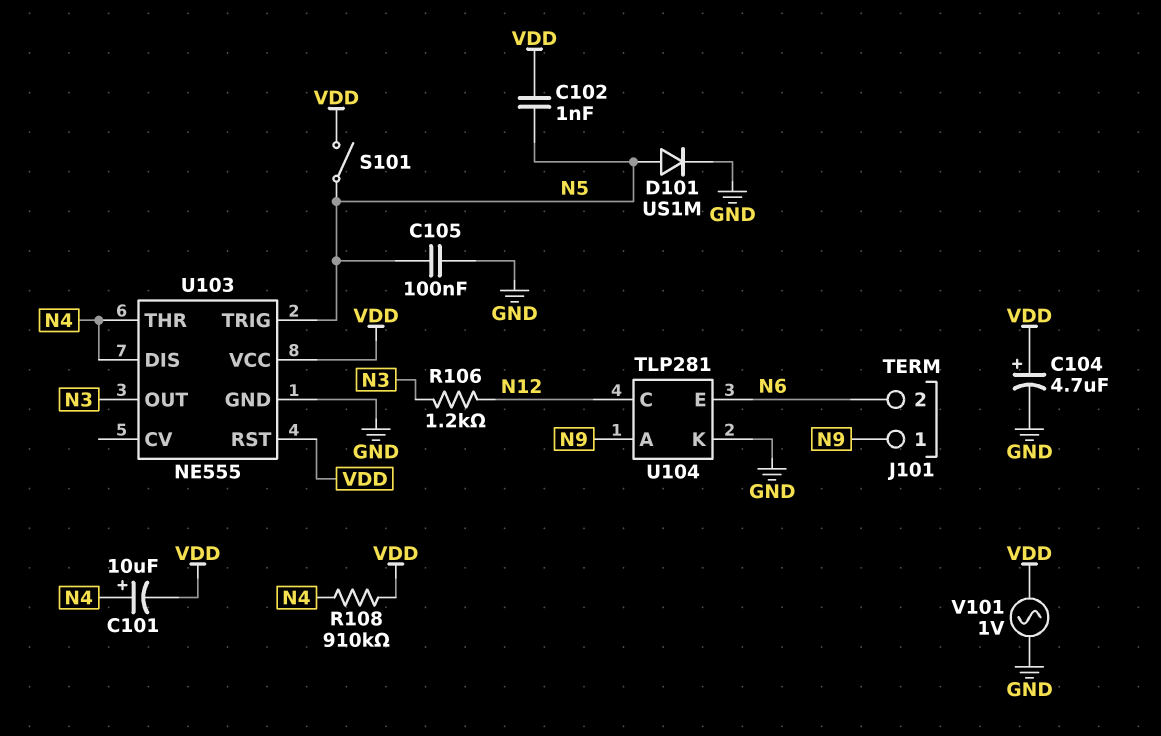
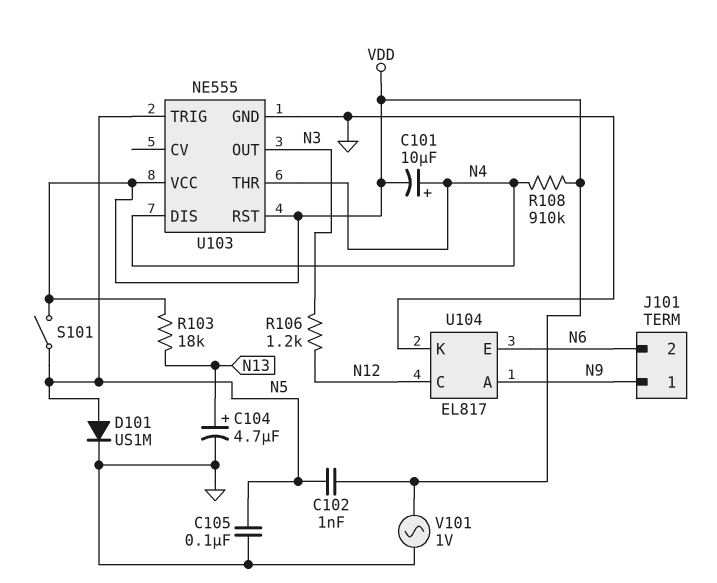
C104: 4.7uF (plus VDD, minus GND) -> 4.7uF (plus N13, minus GND)
R103: none -> 18k (N13, VDD)
U104: TLP281 -> EL817

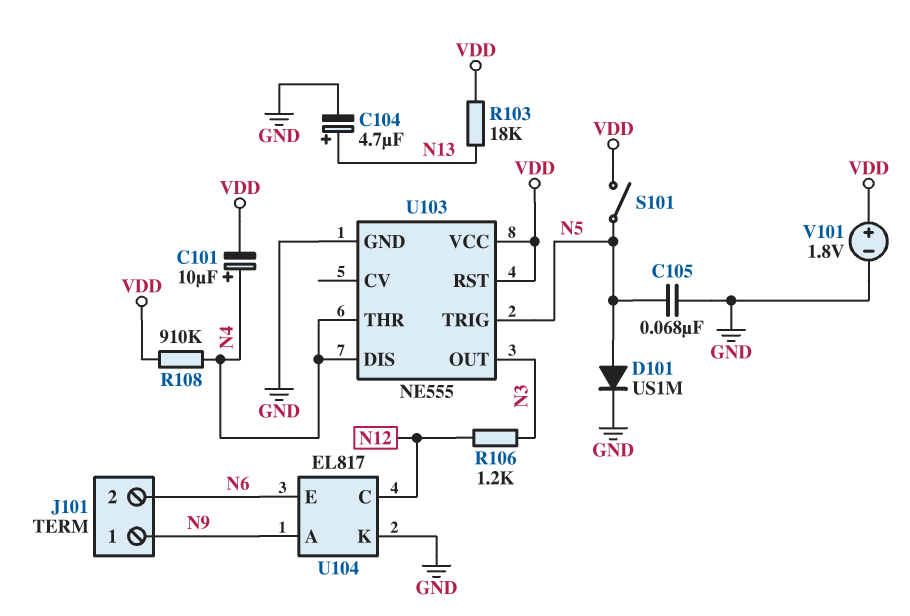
C102: 1nF (N5, VDD) -> none
C105: 100nF (GND, N5) -> 68nF (GND, N5)
V101: AC 1V (GND, VDD) -> 1.8V (plus VDD, minus GND)

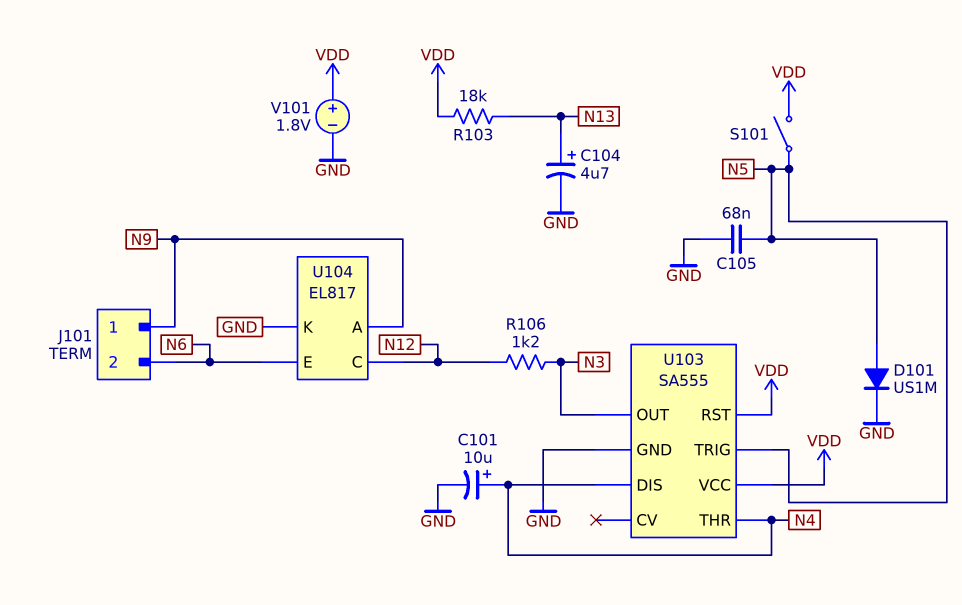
C101: 10uF (plus N4, minus VDD) -> 10uF (plus N4, minus GND)
R108: 910k (N4, VDD) -> none
U103: NE555 -> SA555

